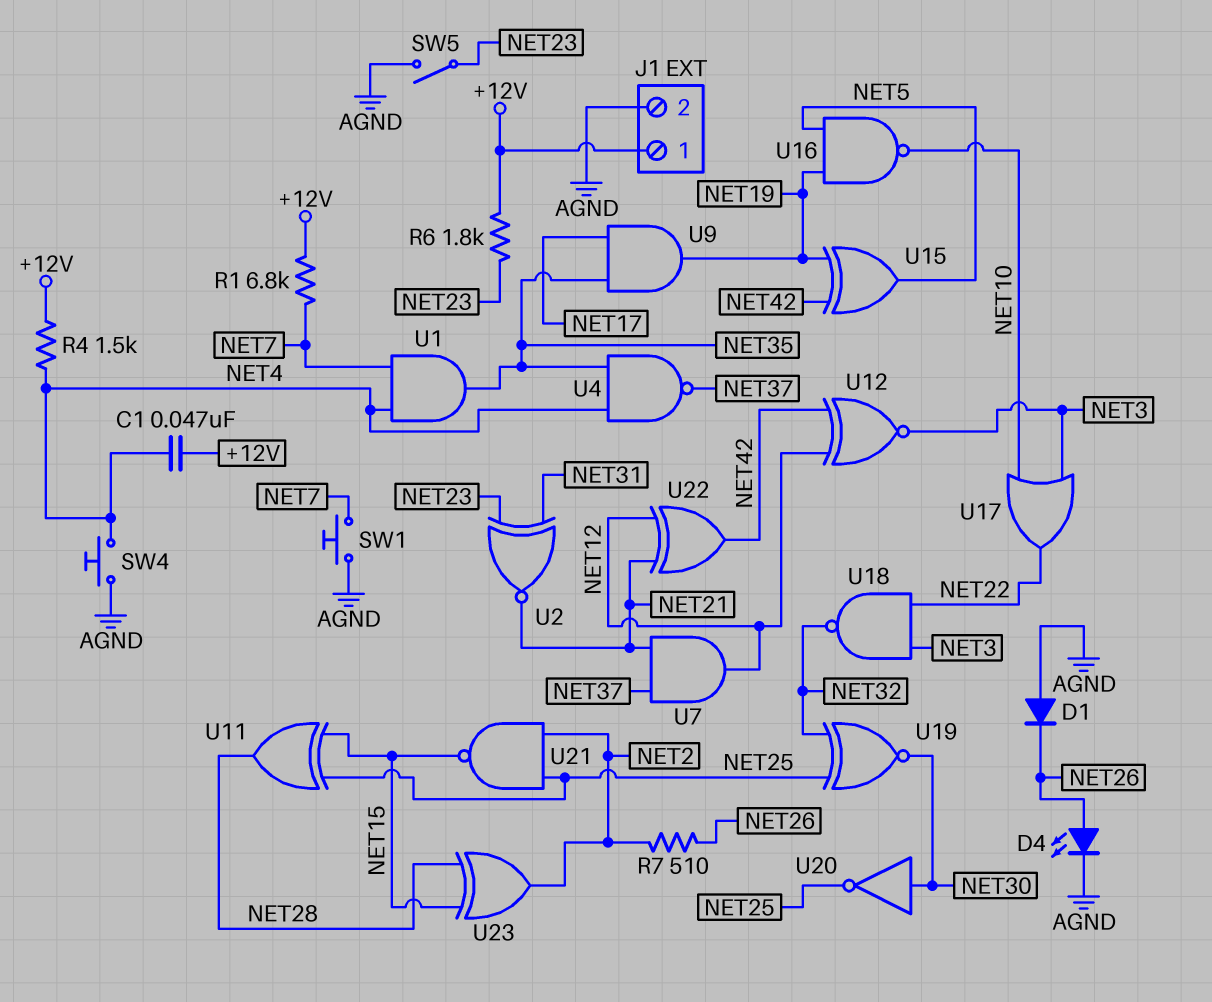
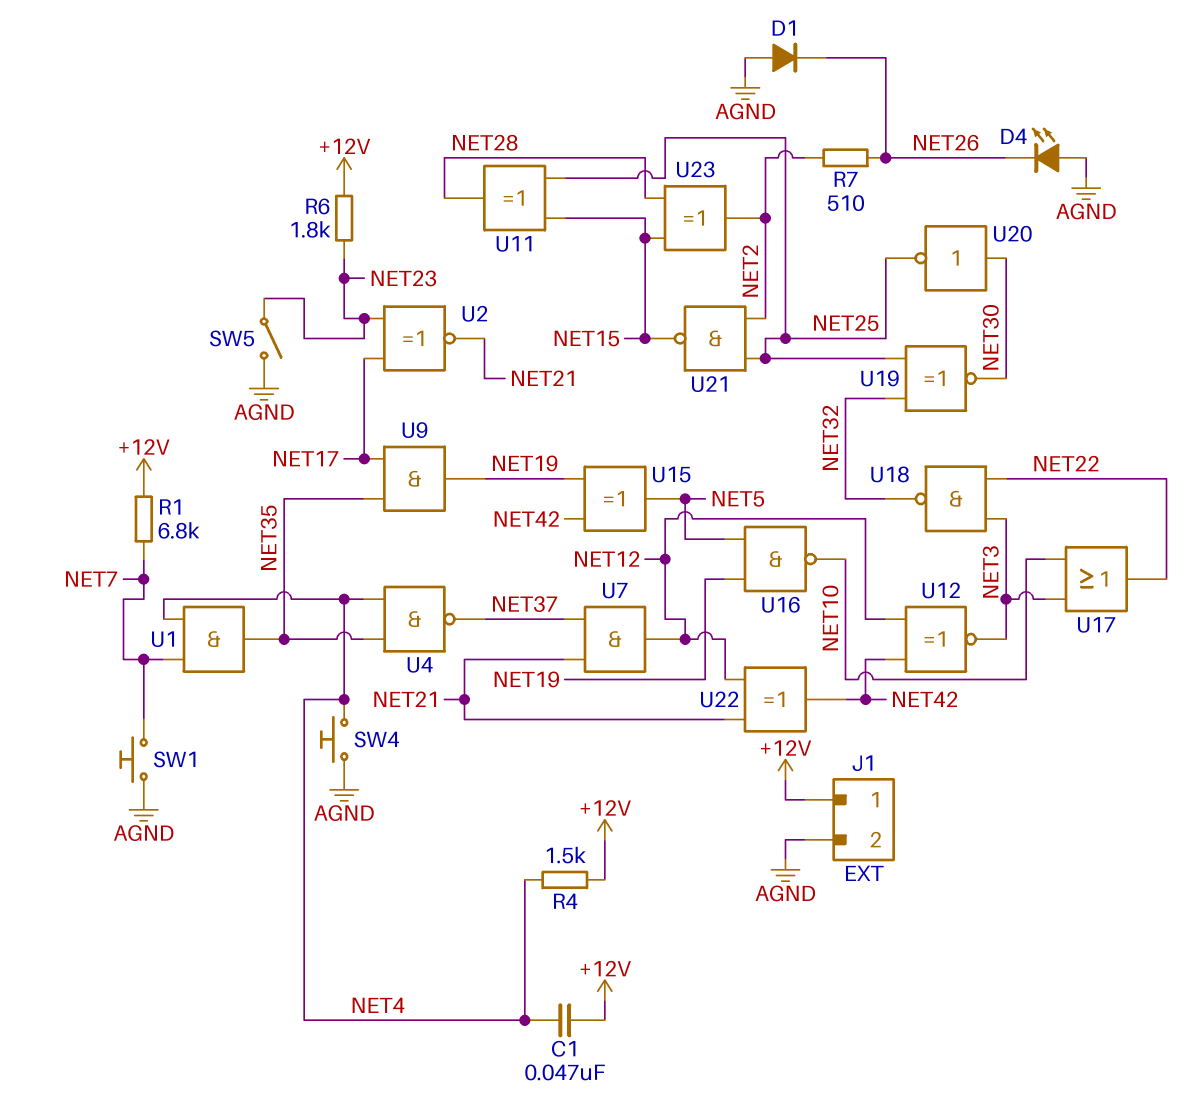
D4: LED (A NET26, K AGND) -> LED (A AGND, K NET26)
U2: XNOR (in NET23, in NET31, out NET21) -> XNOR (in NET17, in NET23, out NET21)

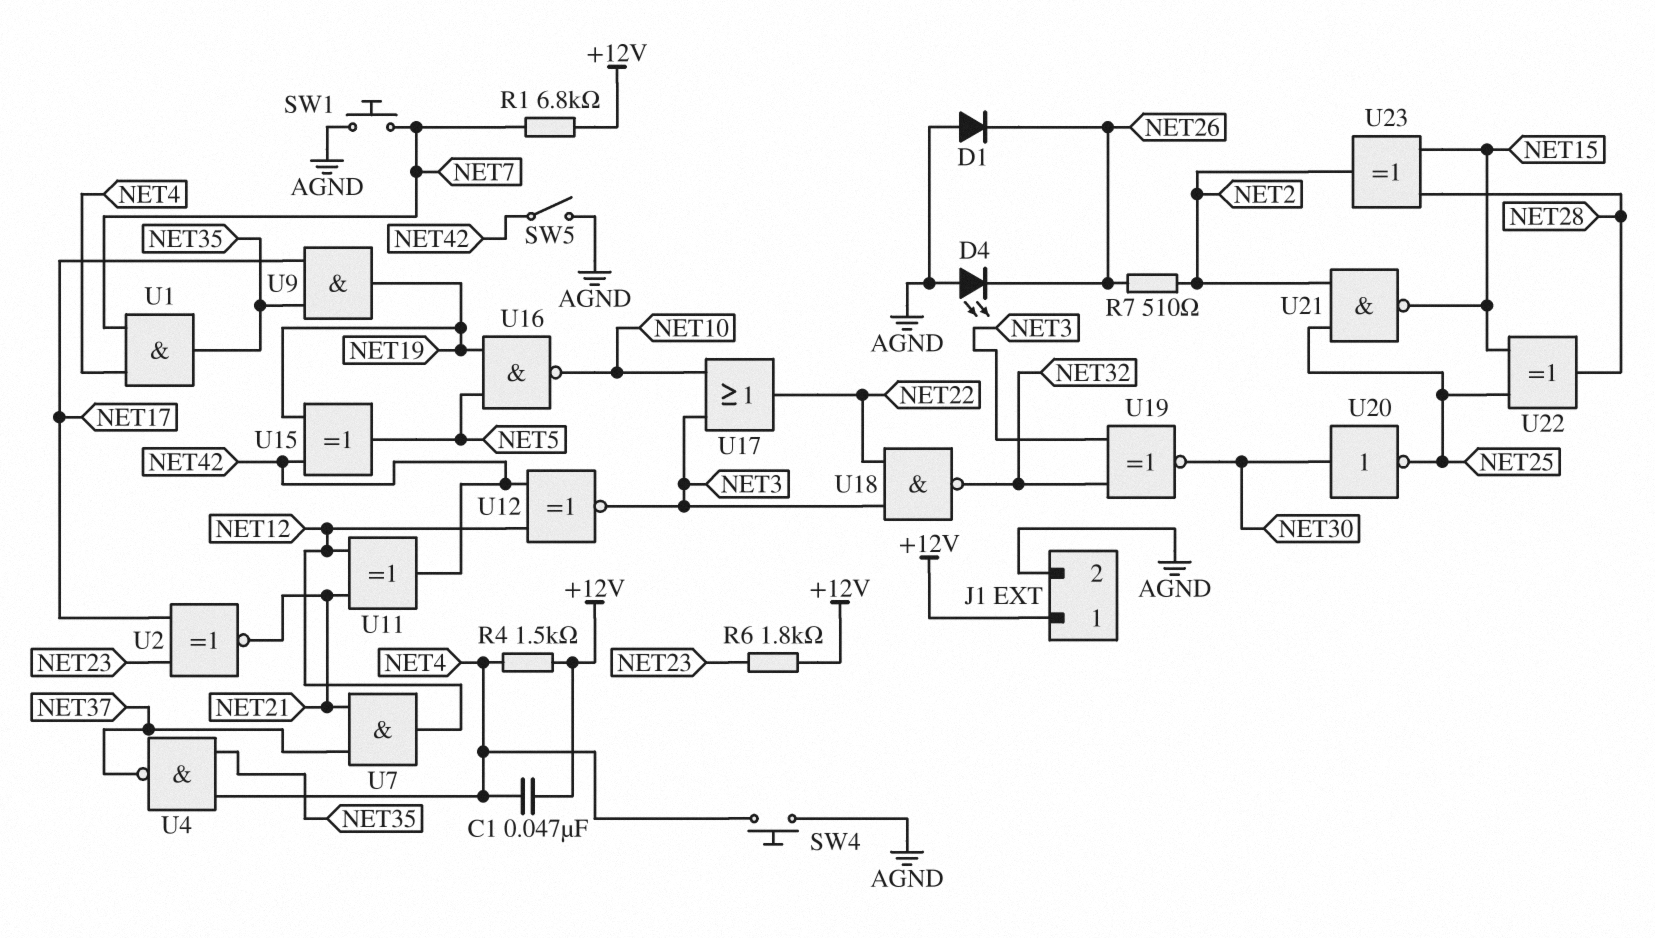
SW5: switch (AGND, NET23) -> switch (AGND, NET42)
U11: XOR (in NET15, in NET25, out NET28) -> XOR (in NET12, in NET21, out NET42)
U19: XNOR (in NET25, in NET32, out NET30) -> XNOR (in NET3, in NET32, out NET30)
U22: XOR (in NET12, in NET21, out NET42) -> XOR (in NET15, in NET25, out NET28)

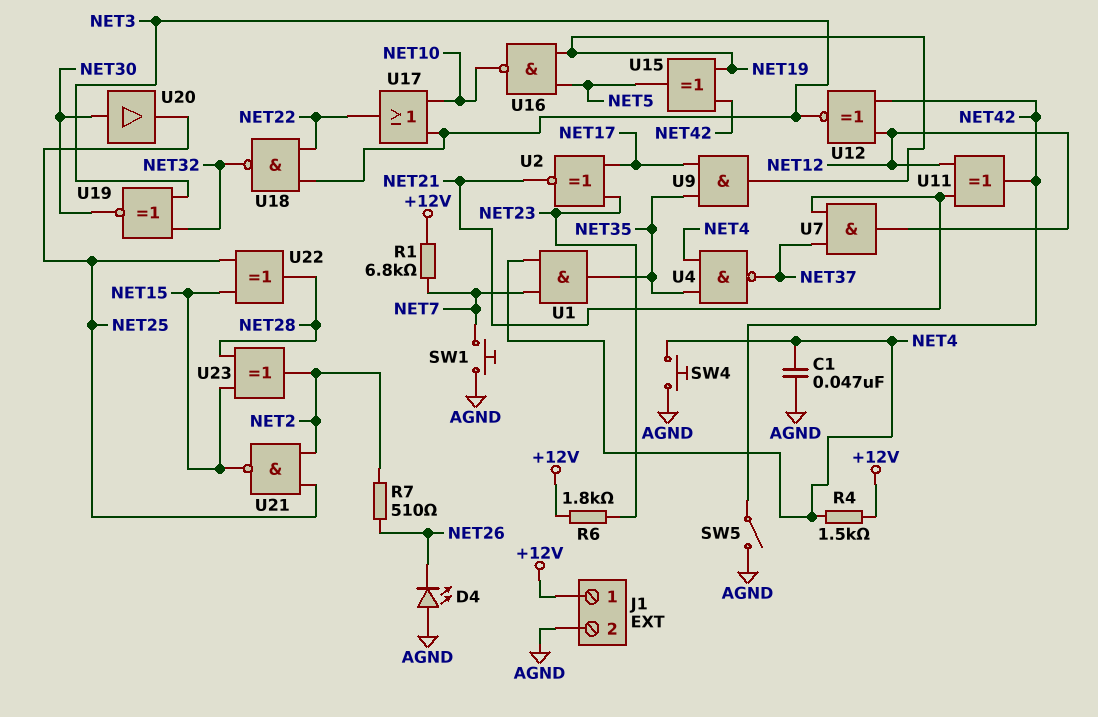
C1: 47nF (+12V, NET4) -> 47nF (AGND, NET4)
D1: diode (A AGND, K NET26) -> none
U20: NOT (in NET30, out NET25) -> buffer (in NET30, out NET25)

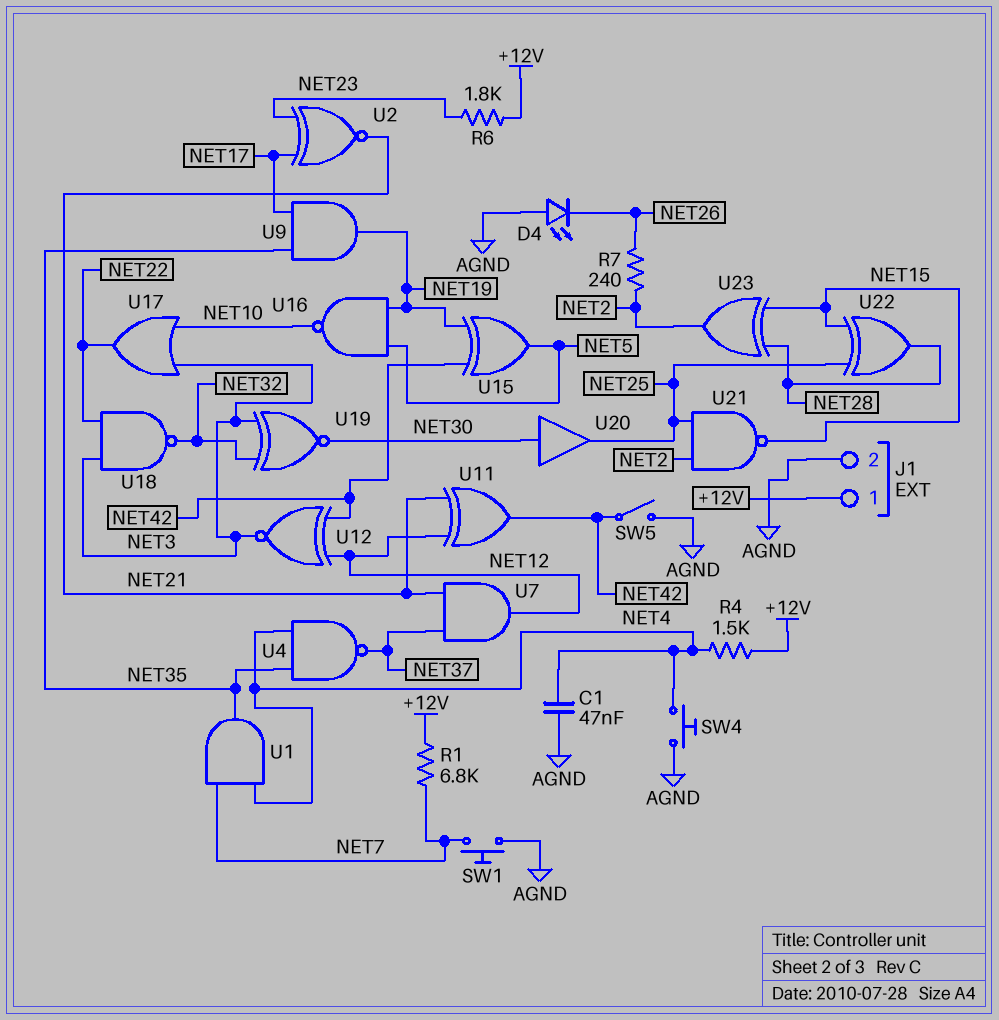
R7: 510 (NET2, NET26) -> 240 (NET2, NET26)

